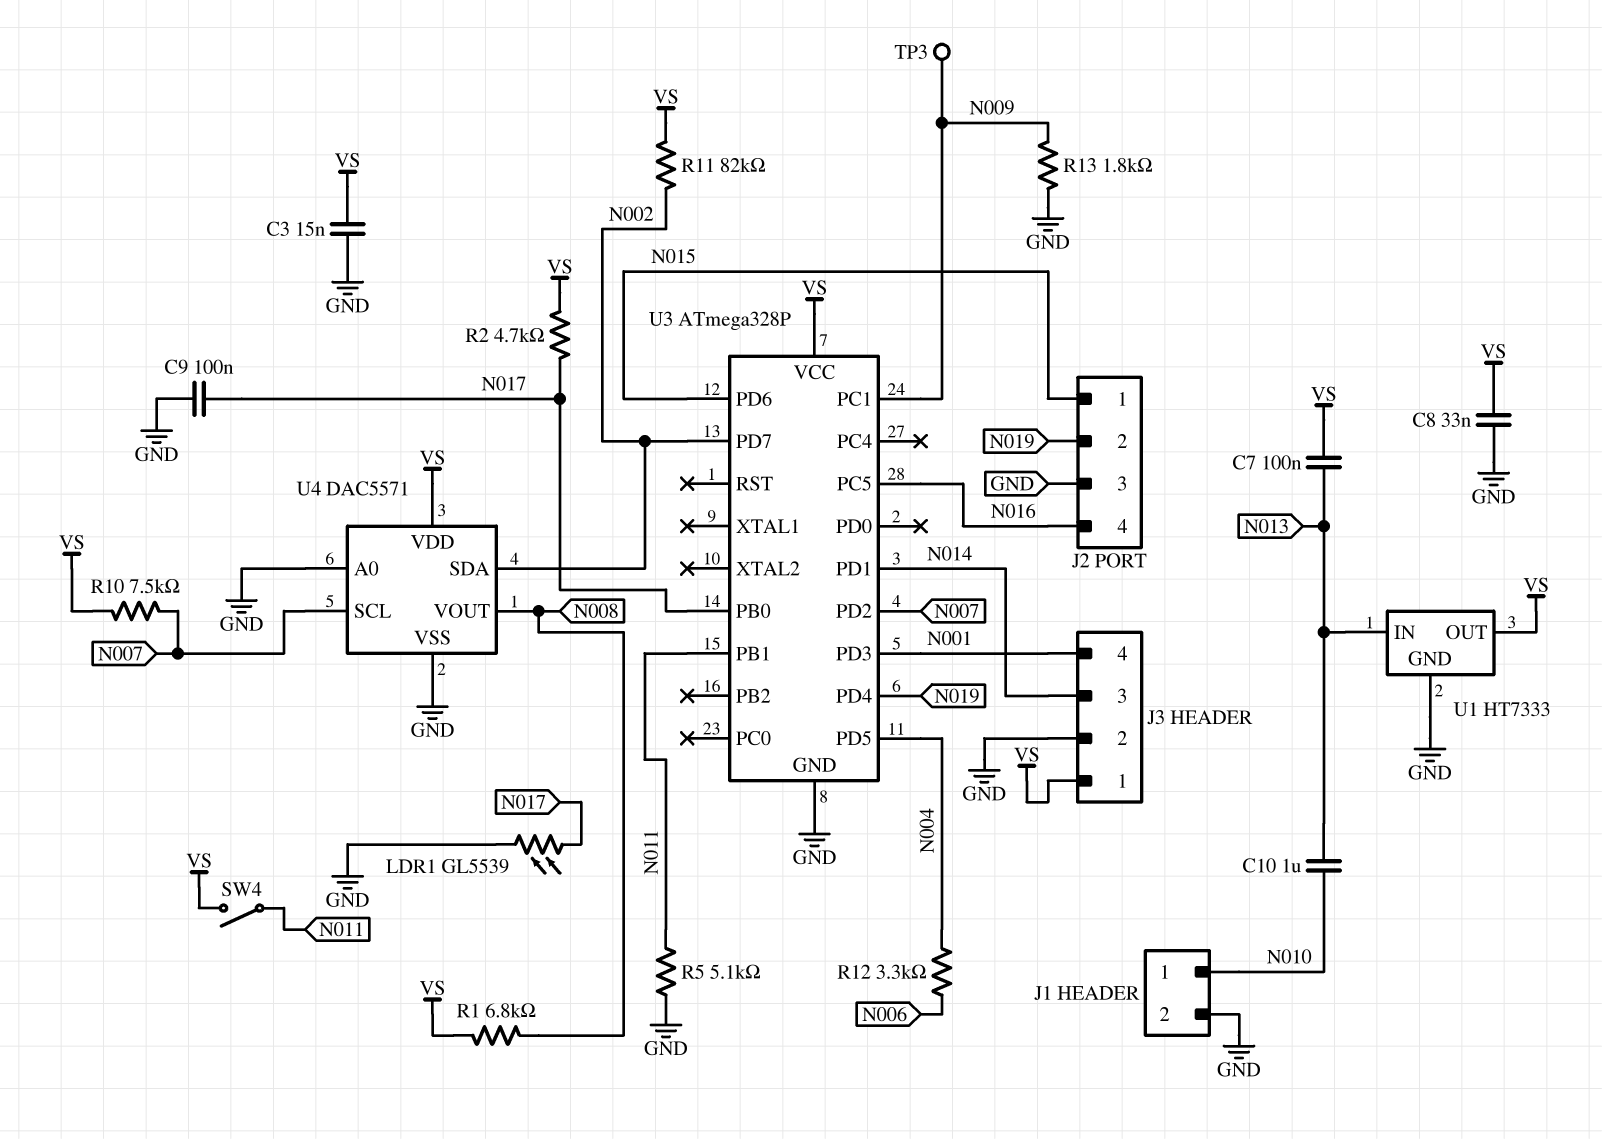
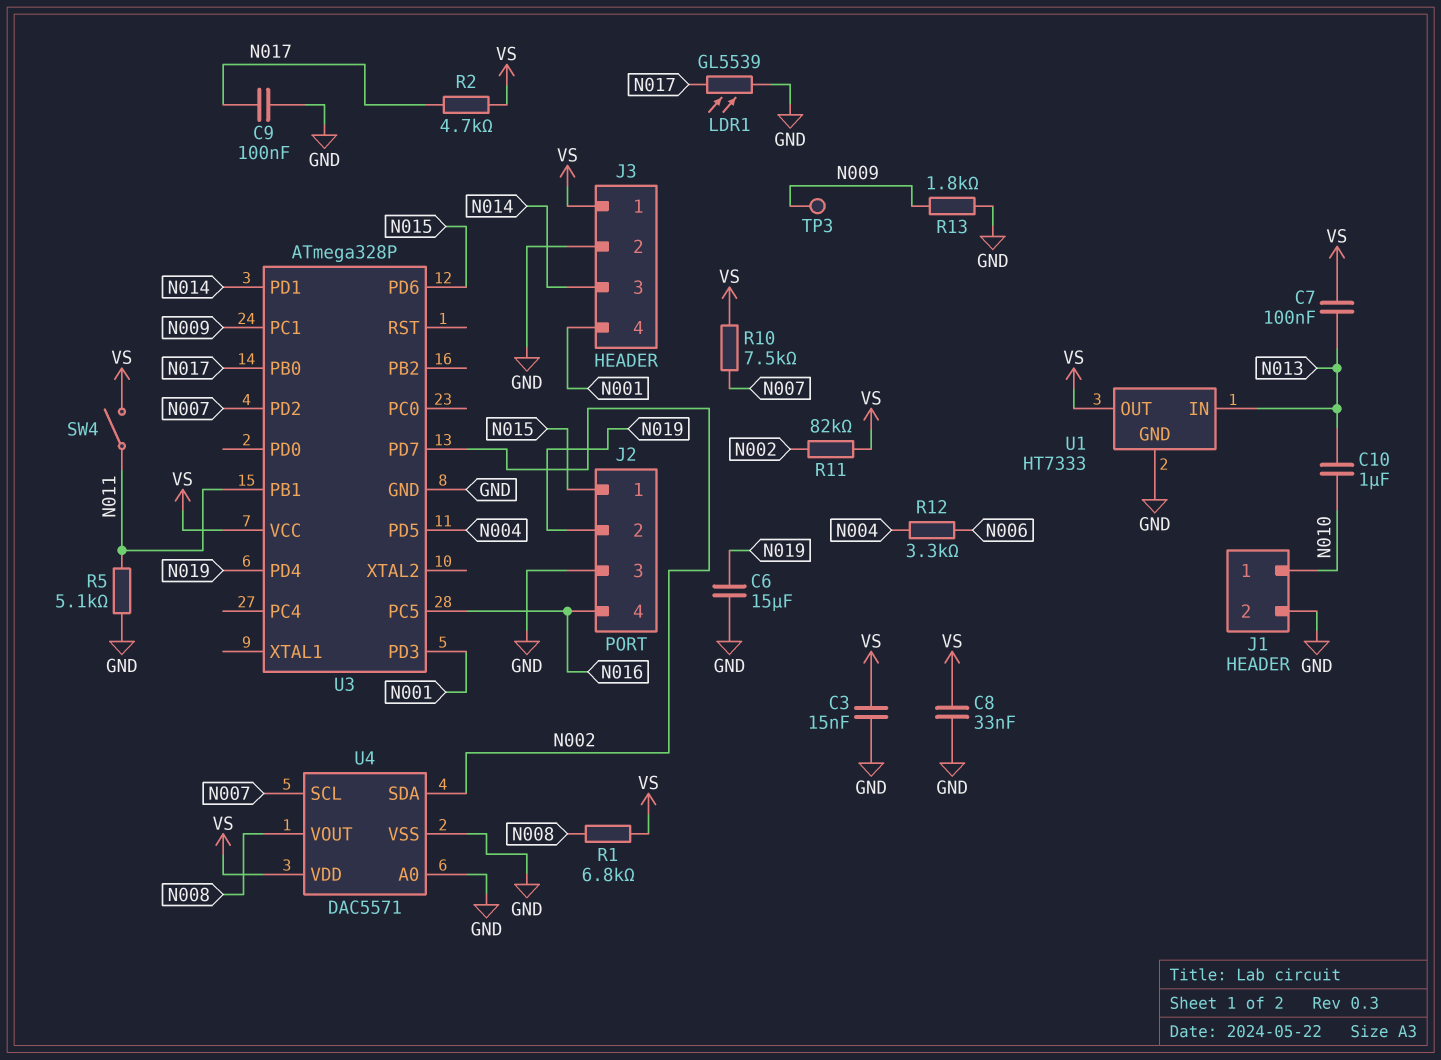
C6: none -> 15uF (GND, N019)

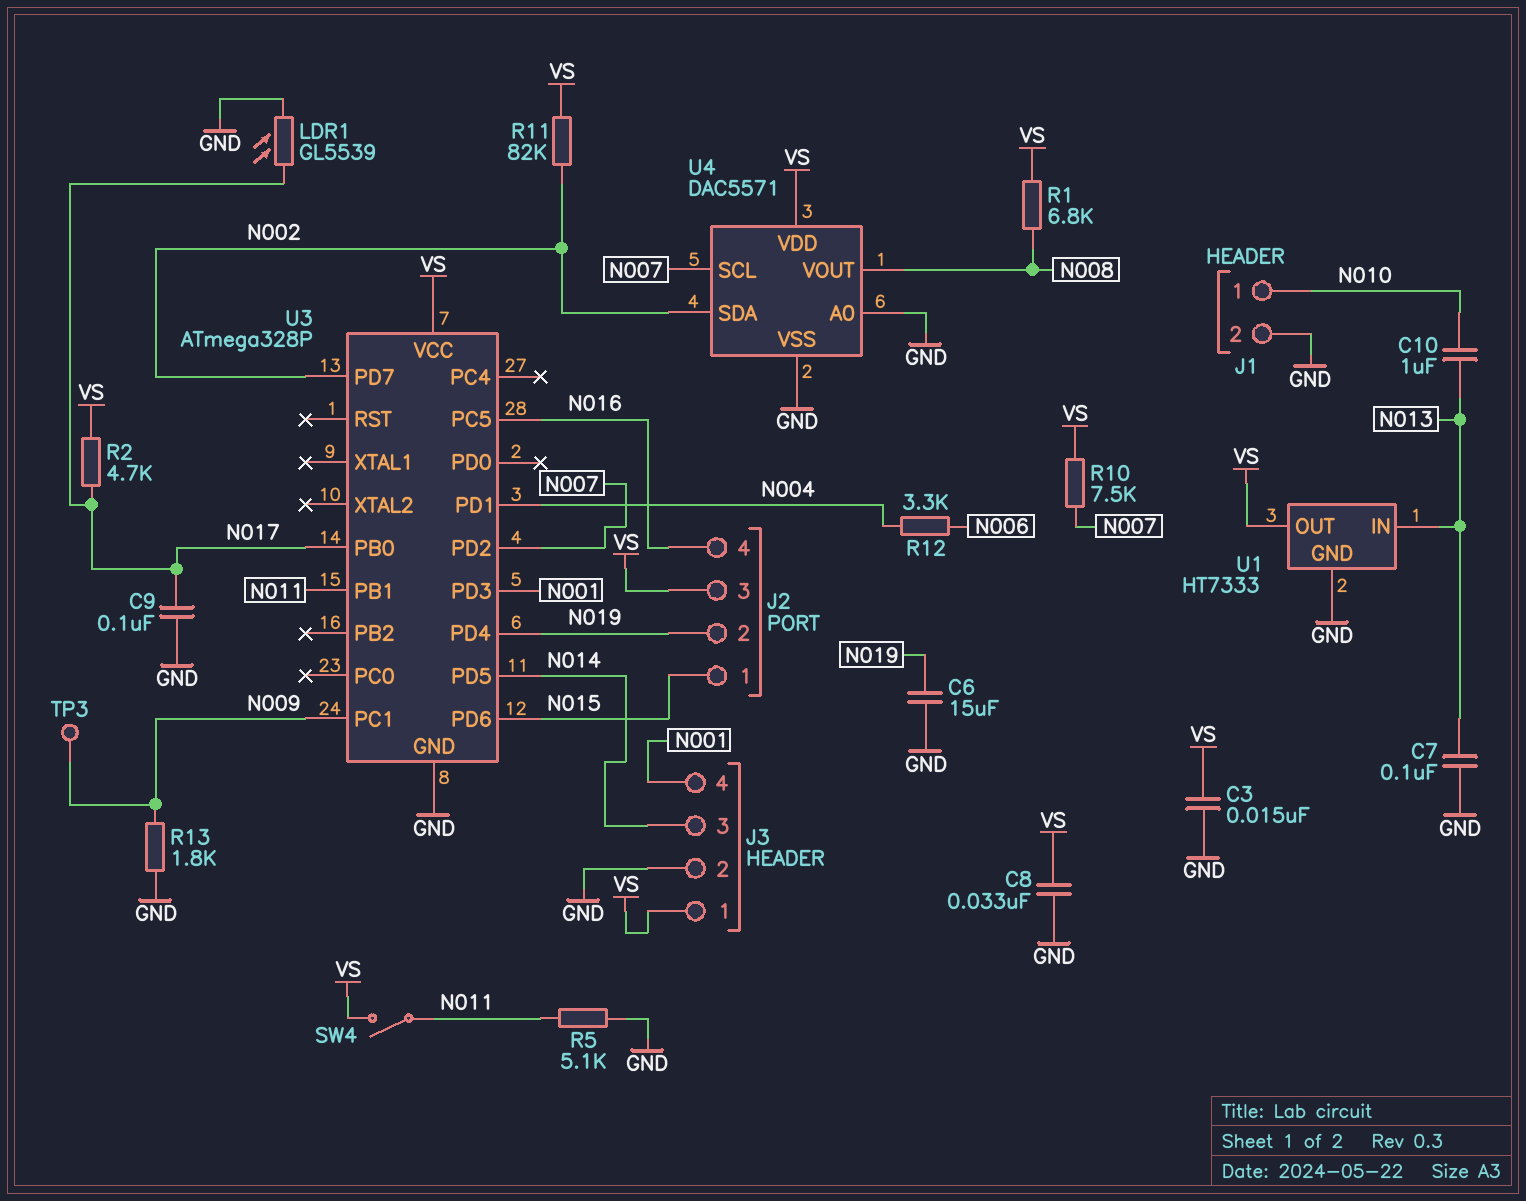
C7: 100nF (N013, VS) -> 100nF (GND, N013)
J2 pin 3: GND -> VS
U3 pin PD1: N014 -> N004
U3 pin PD5: N004 -> N014

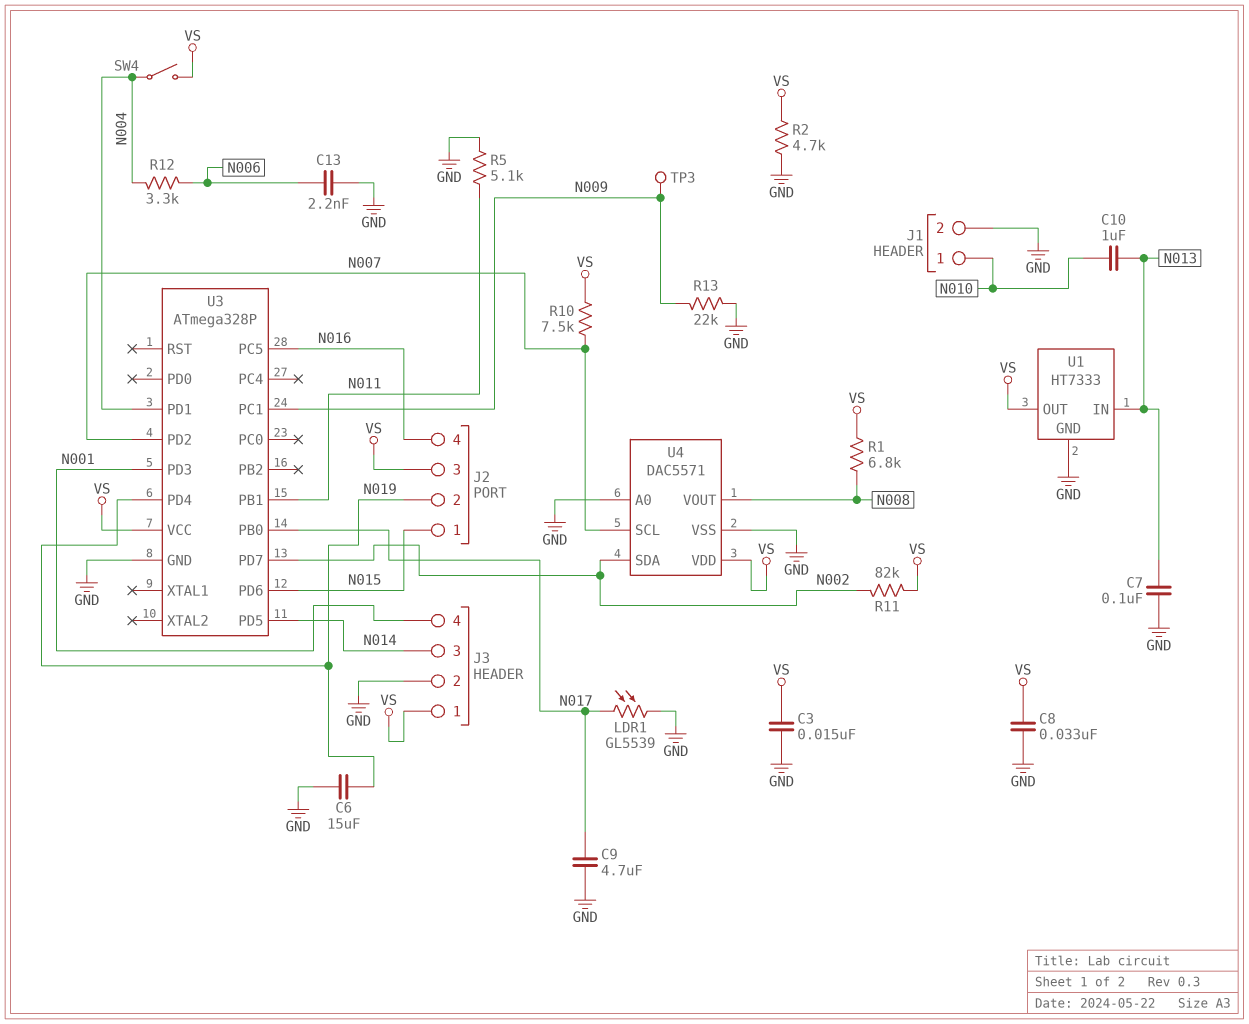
C9: 100nF (GND, N017) -> 4.7uF (GND, N017)
C13: none -> 2.2nF (GND, N006)
R2: 4.7k (N017, VS) -> 4.7k (GND, VS)
R13: 1.8k (GND, N009) -> 22k (GND, N009)
SW4: switch (N011, VS) -> switch (N004, VS)

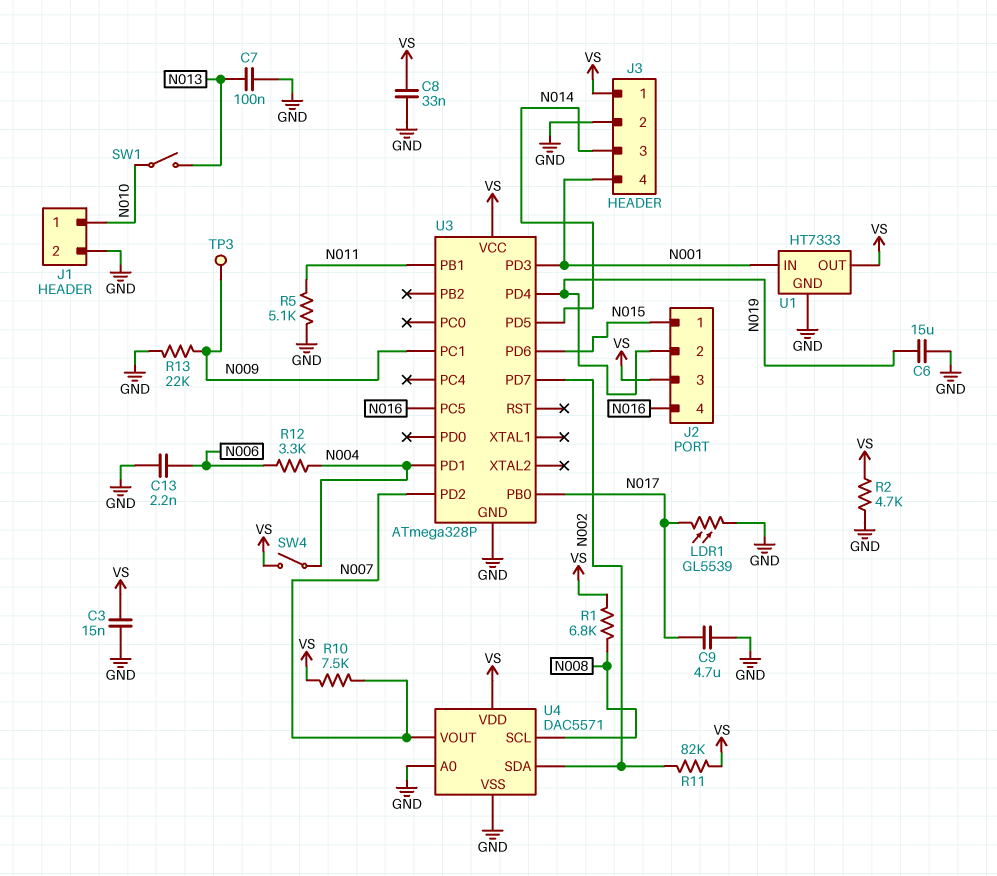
C10: 1uF (N010, N013) -> none
SW1: none -> switch (N010, N013)
U1 pin IN: N013 -> N001
U4 pin SCL: N007 -> N008
U4 pin VOUT: N008 -> N007

